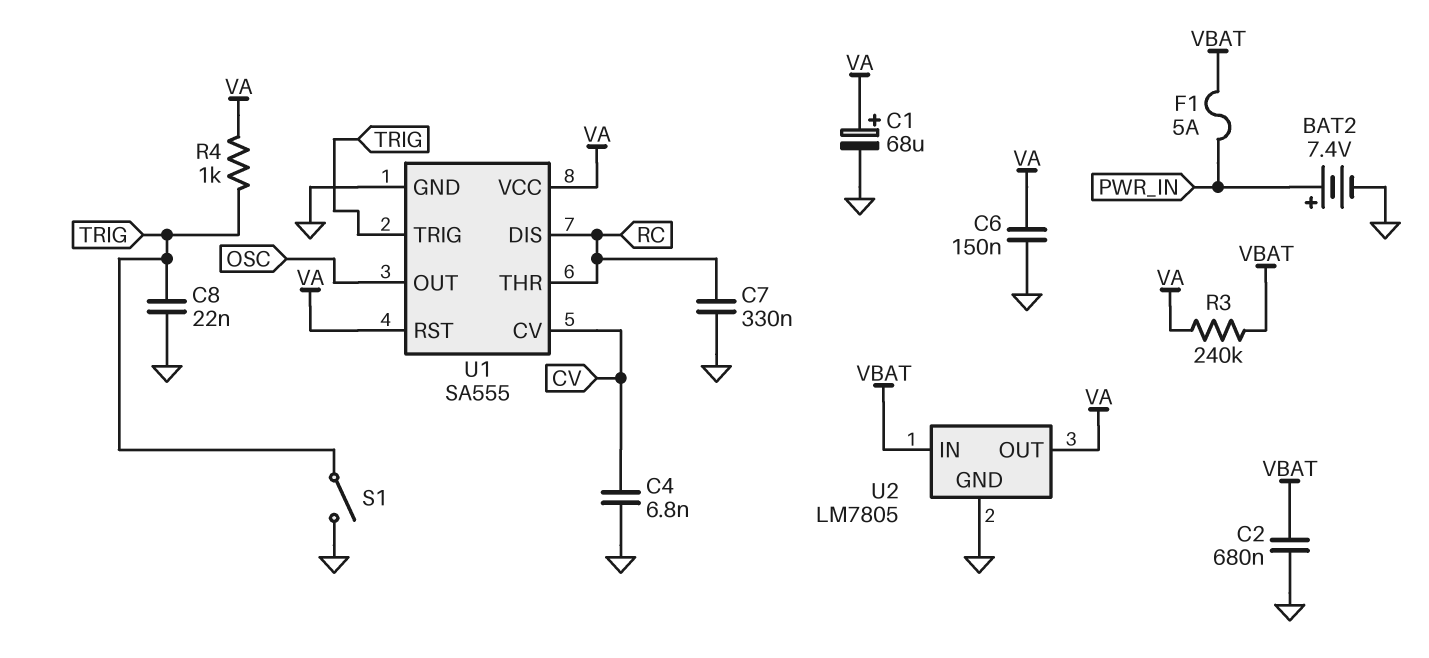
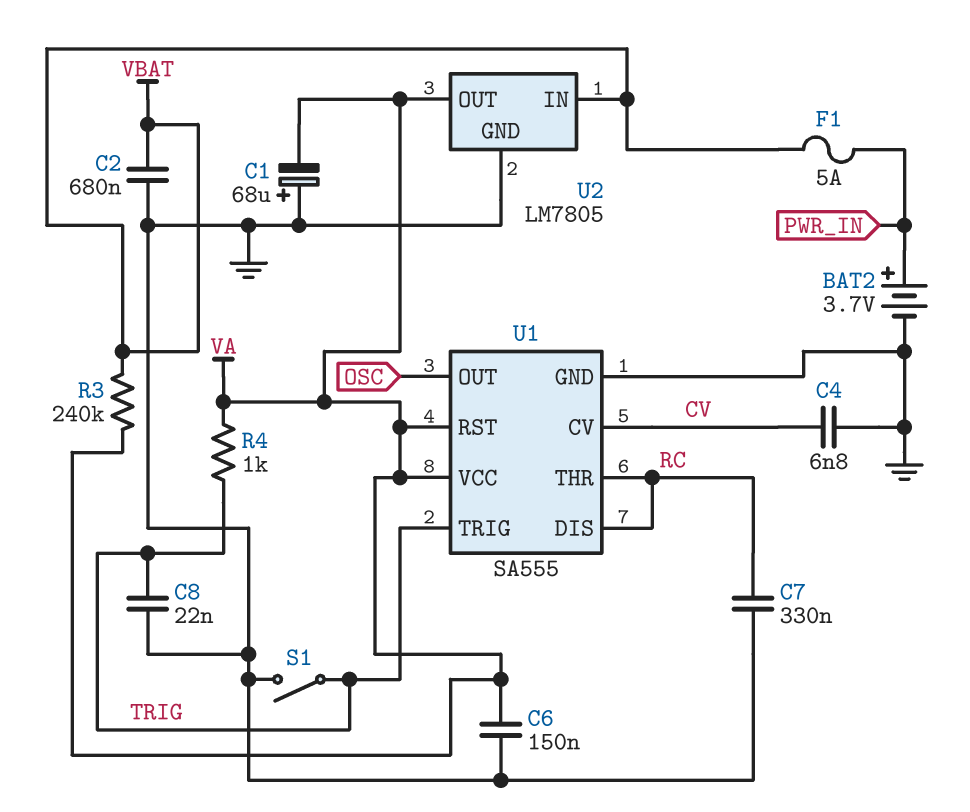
BAT2: 7.4V (plus PWR_IN, minus GND) -> 3.7V (plus PWR_IN, minus GND)
C1: 68uF (plus VA, minus GND) -> 68uF (plus GND, minus VA)

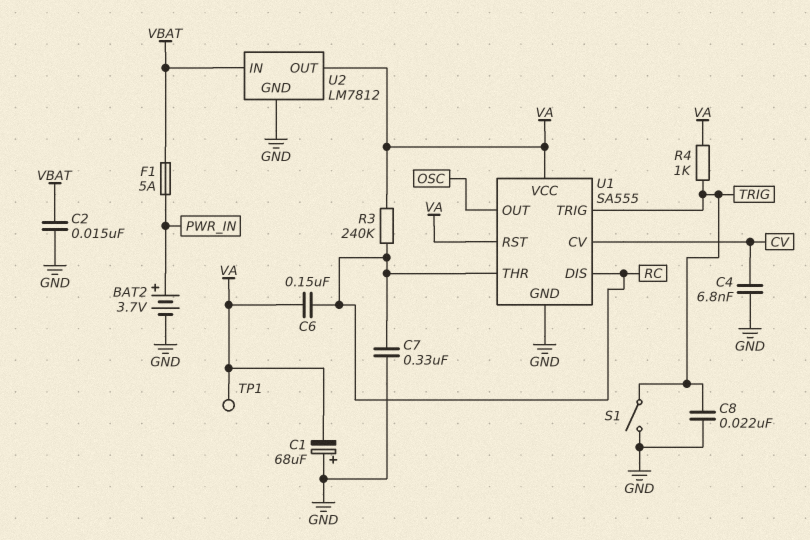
C2: 680nF (GND, VBAT) -> 15nF (GND, VBAT)
C6: 150nF (GND, VA) -> 150nF (RC, VA)
R3: 240k (VA, VBAT) -> 240k (RC, VA)
TP1: none -> test point (VA)
U2: LM7805 -> LM7812

